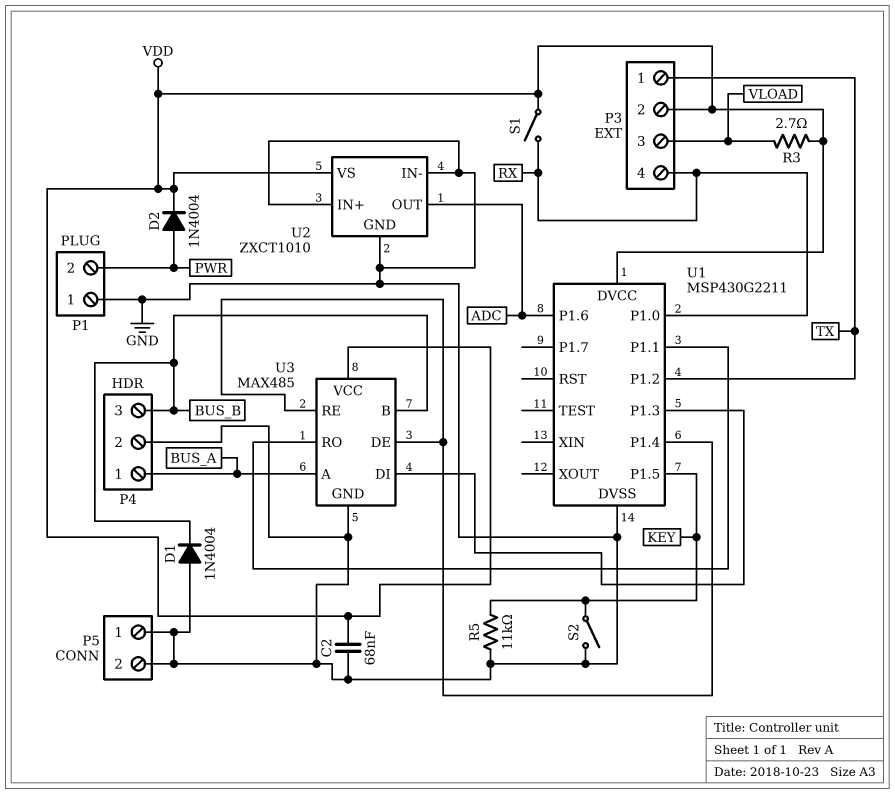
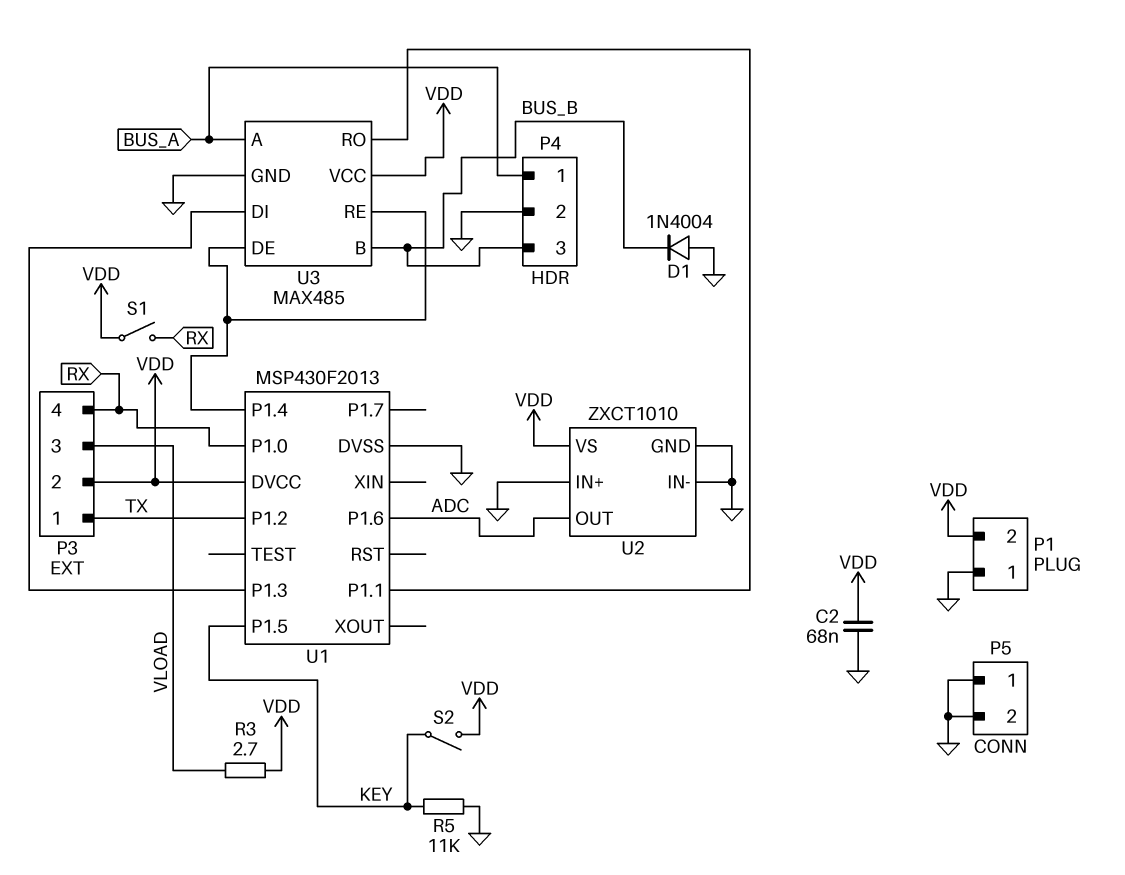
D2: diode 1N4004 (A PWR, K VDD) -> none
P1 pin 2: PWR -> VDD
S2: switch (GND, KEY) -> switch (KEY, VDD)
U1: MSP430G2211 -> MSP430F2013

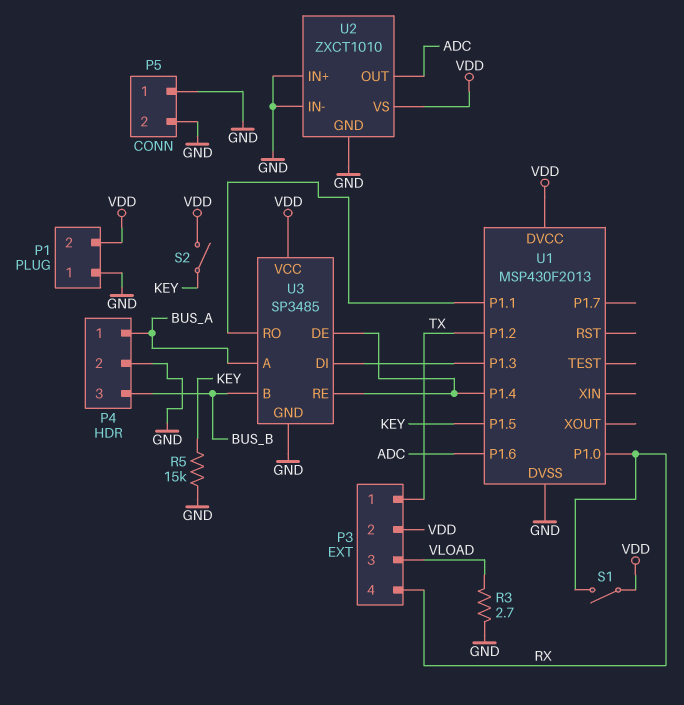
C2: 68nF (GND, VDD) -> none
D1: diode 1N4004 (A GND, K BUS_B) -> none
R3: 2.7 (VDD, VLOAD) -> 2.7 (GND, VLOAD)
R5: 11k (GND, KEY) -> 15k (GND, KEY)
U3: MAX485 -> SP3485

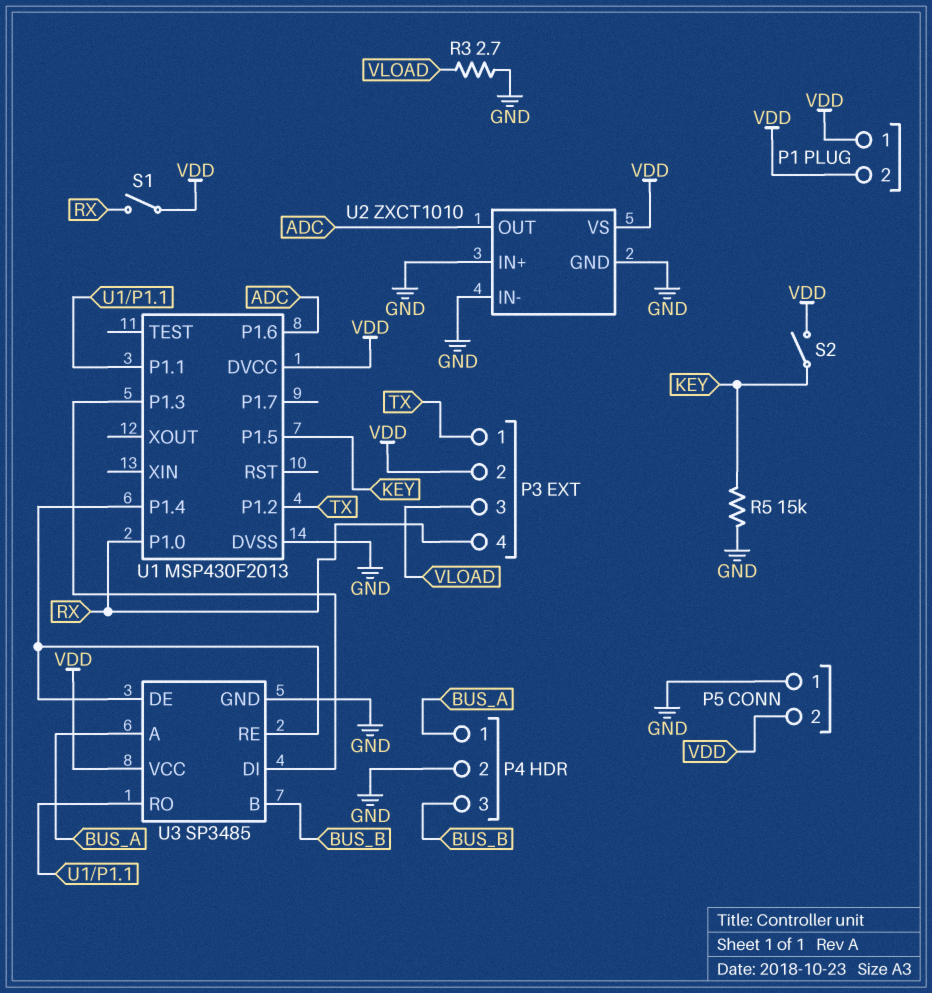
P1 pin 1: GND -> VDD
P5 pin 2: GND -> VDD

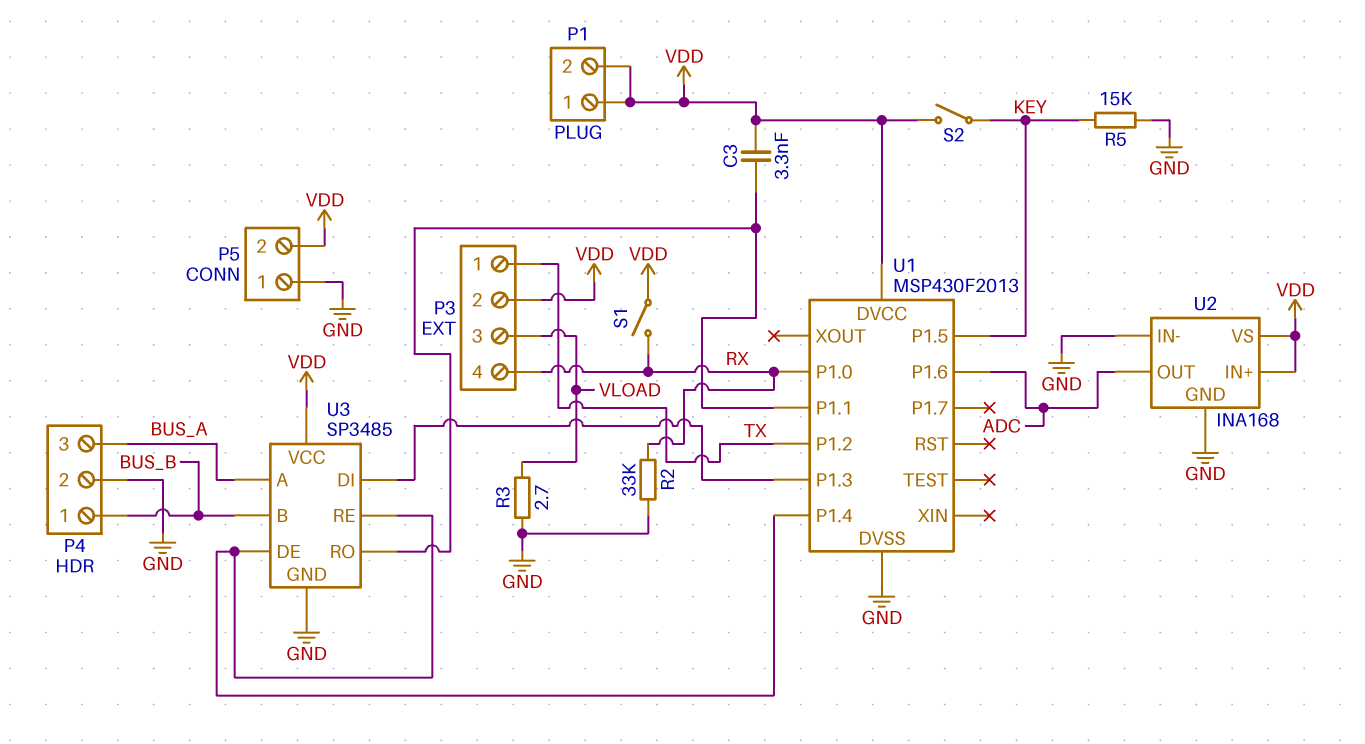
C3: none -> 3.3nF (U1/P1.1, VDD)
P4 pin 1: BUS_A -> BUS_B
P4 pin 3: BUS_B -> BUS_A
R2: none -> 33k (GND, RX)
U2: ZXCT1010 -> INA168
U2 pin IN+: GND -> VDD

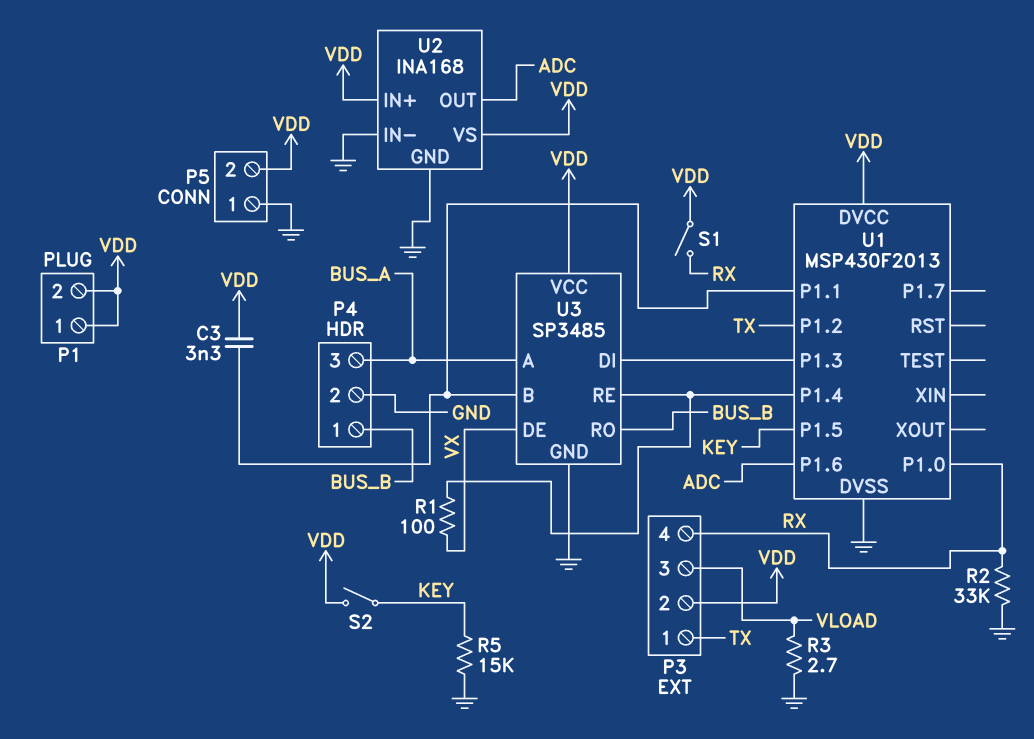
R1: none -> 100 (U1/P1.4, VX)
U3 pin B: BUS_B -> U1/P1.1
U3 pin DE: U1/P1.4 -> VX
U3 pin RO: U1/P1.1 -> BUS_B

